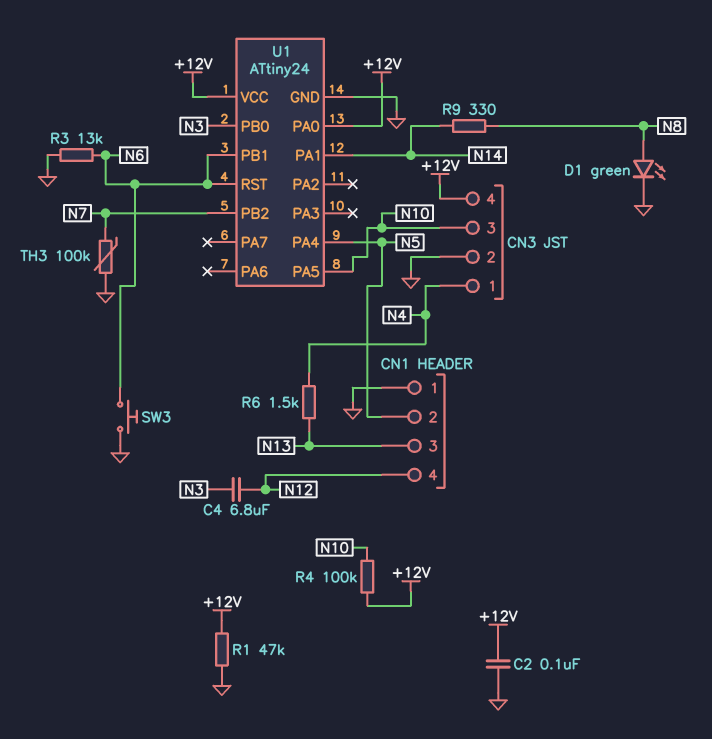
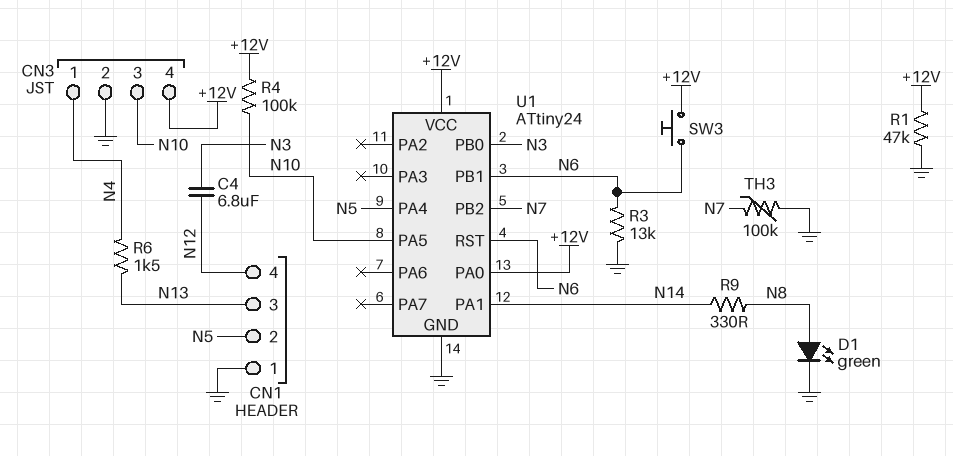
C2: 100nF (+12V, GND) -> none
SW3: button (GND, N6) -> button (+12V, N6)

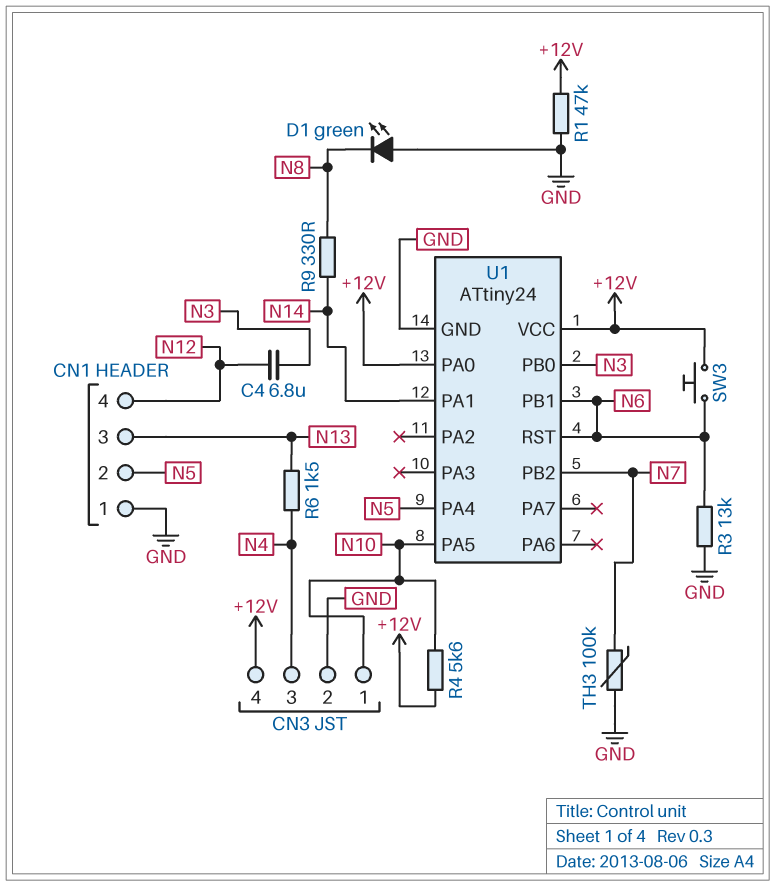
CN3 pin 1: N4 -> N10
CN3 pin 3: N10 -> N4
D1: LED green (A N8, K GND) -> LED green (A GND, K N8)
R4: 100k (+12V, N10) -> 5.6k (+12V, N10)

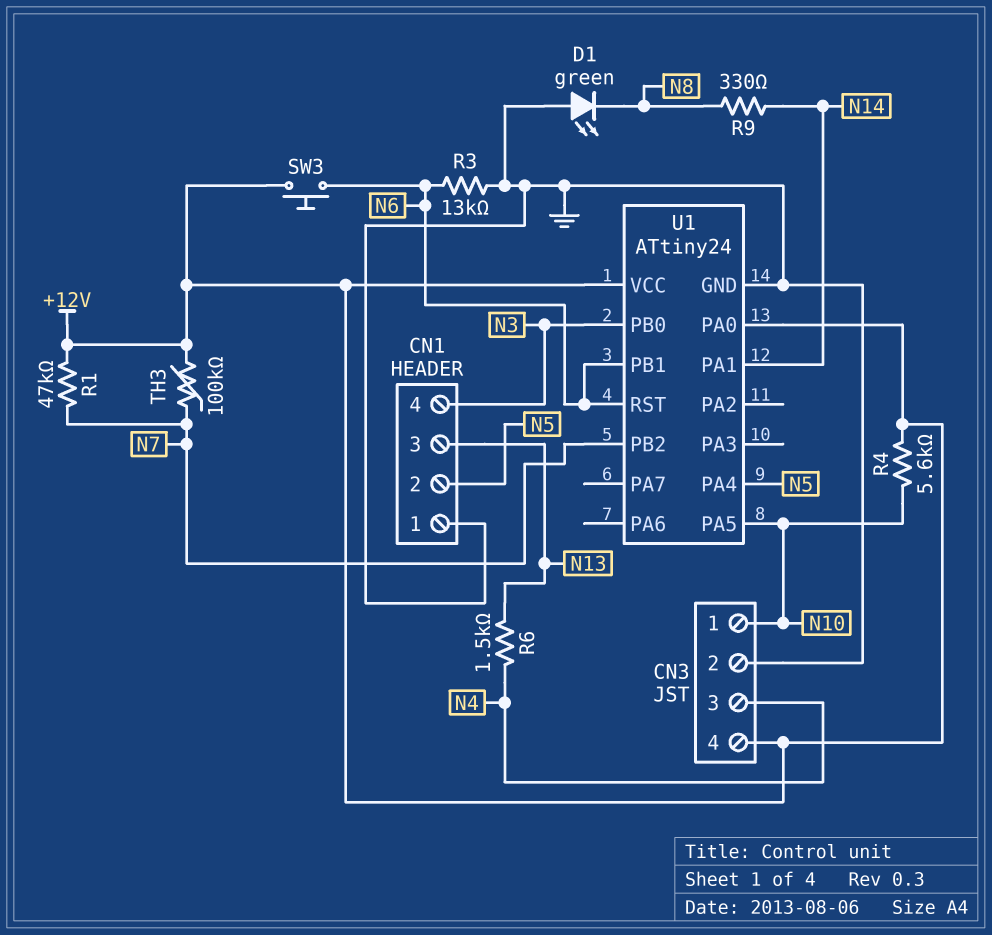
C4: 6.8uF (N3, N12) -> none
CN1 pin 4: N12 -> N3
R1: 47k (+12V, GND) -> 47k (+12V, N7)
TH3: 100k (GND, N7) -> 100k (+12V, N7)

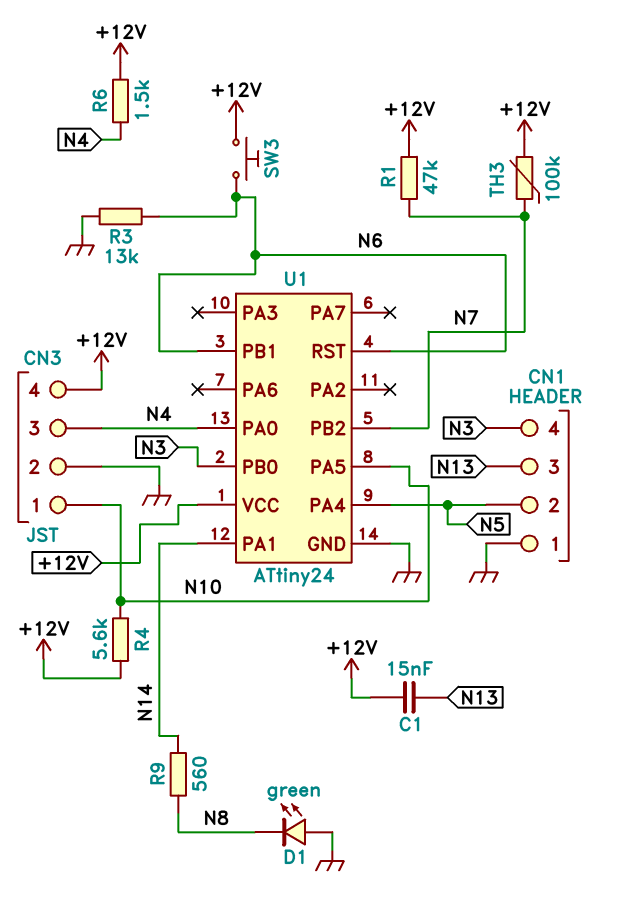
C1: none -> 15nF (+12V, N13)
R6: 1.5k (N4, N13) -> 1.5k (+12V, N4)
R9: 330 (N8, N14) -> 560 (N8, N14)
U1 pin PA0: +12V -> N4

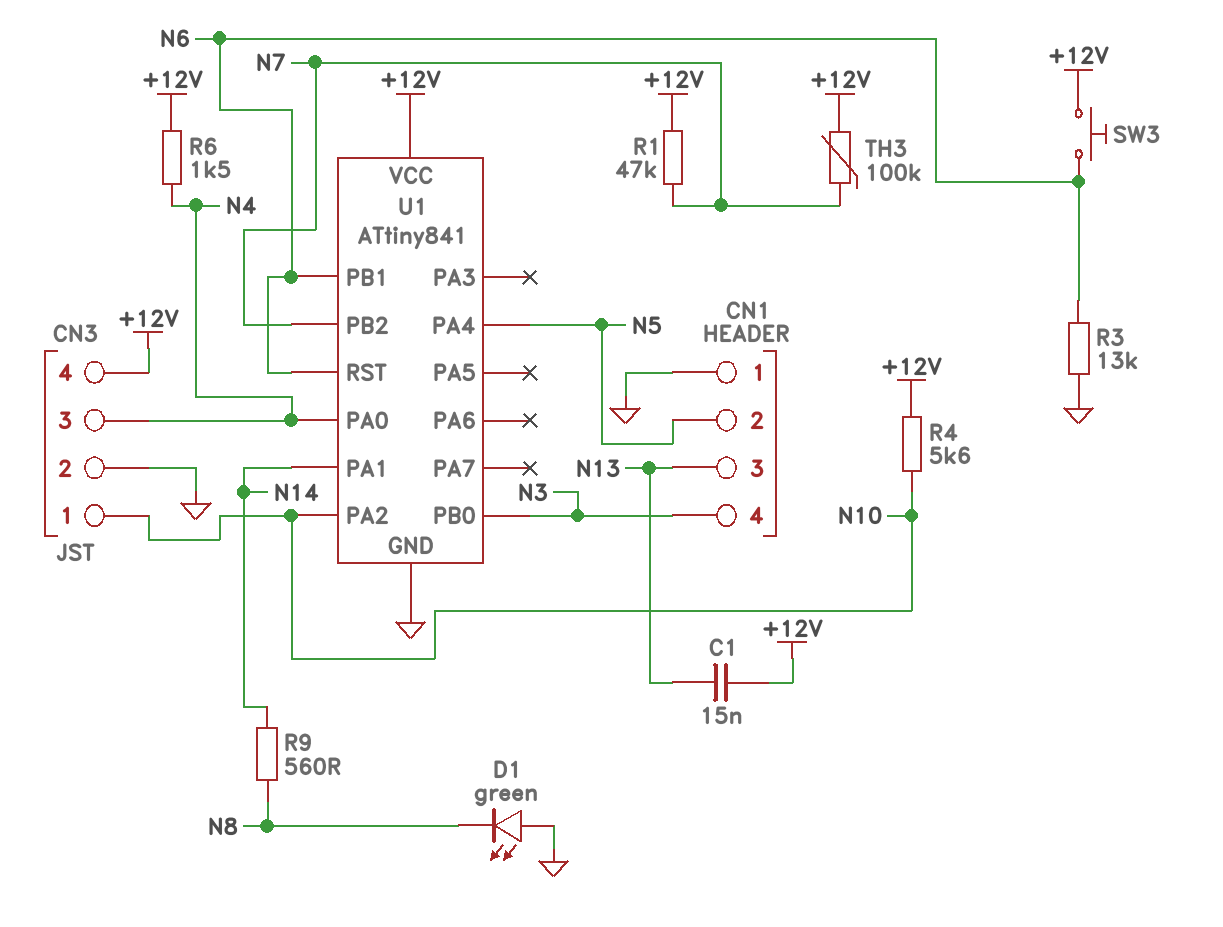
U1: ATtiny24 -> ATtiny841
U1 pin PA2: none -> N10
U1 pin PA5: N10 -> none

